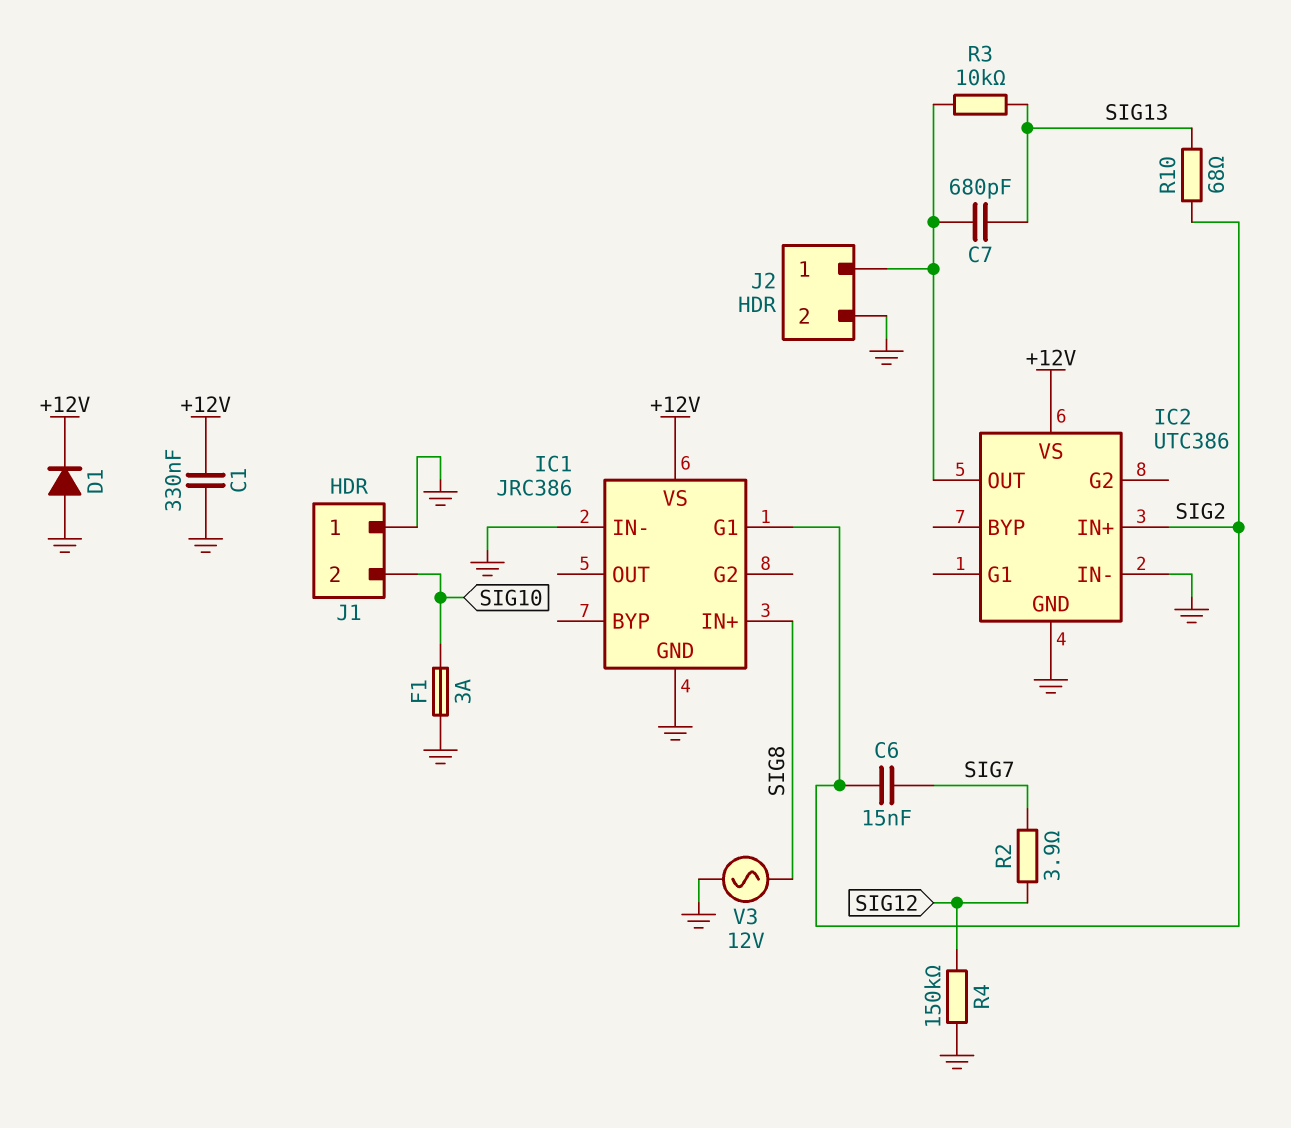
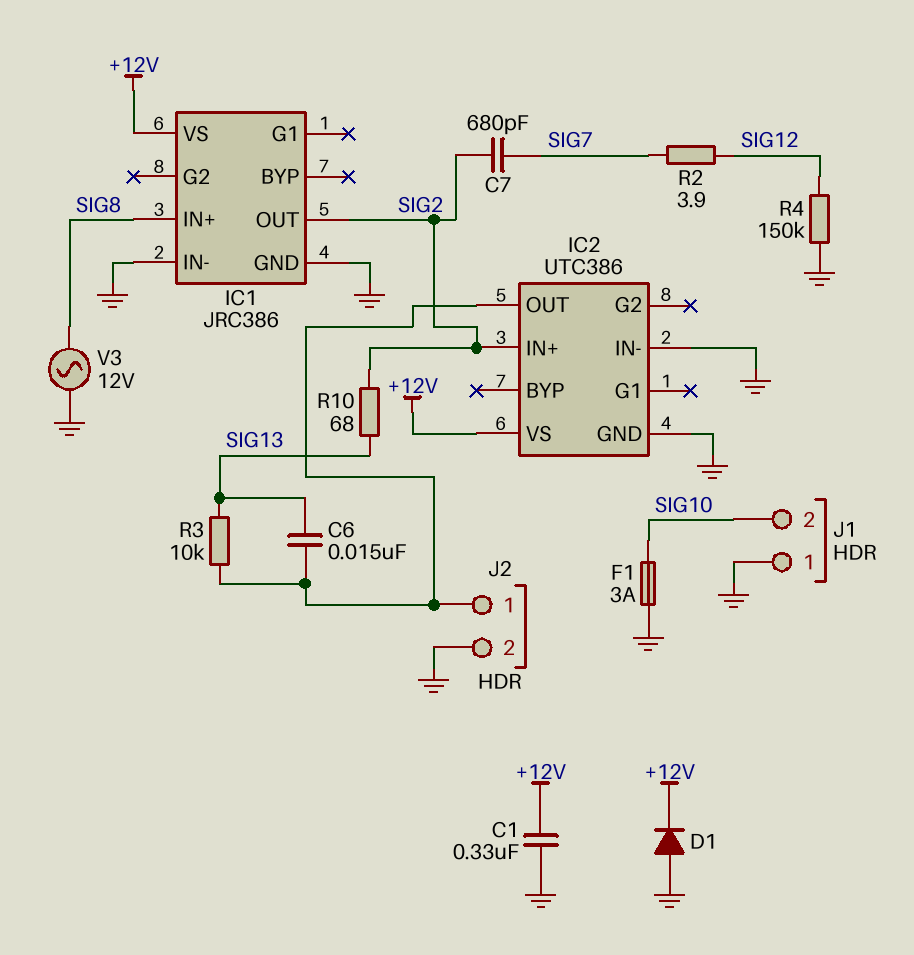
C6: 15nF (SIG2, SIG7) -> 15nF (IC2/OUT, SIG13)
C7: 680pF (IC2/OUT, SIG13) -> 680pF (SIG2, SIG7)
IC1 pin G1: SIG2 -> none
IC1 pin OUT: none -> SIG2

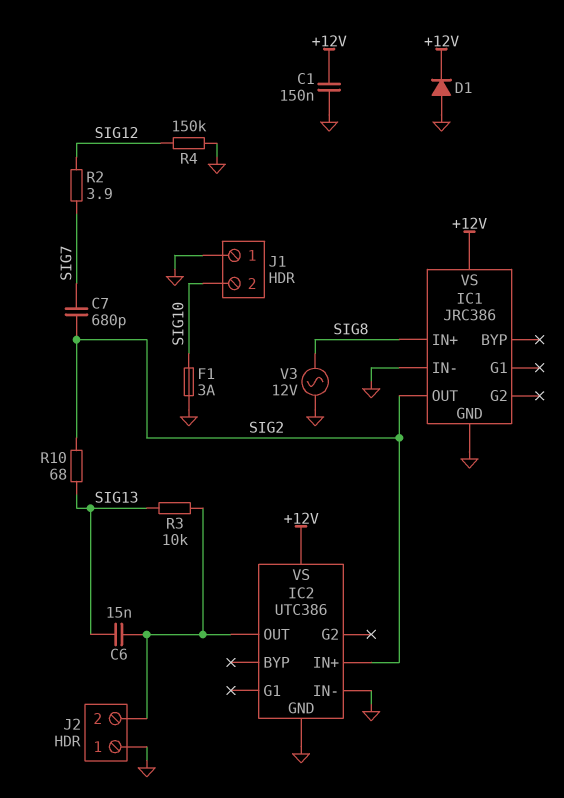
C1: 330nF (+12V, GND) -> 150nF (+12V, GND)
J2 pin 1: IC2/OUT -> GND
J2 pin 2: GND -> IC2/OUT

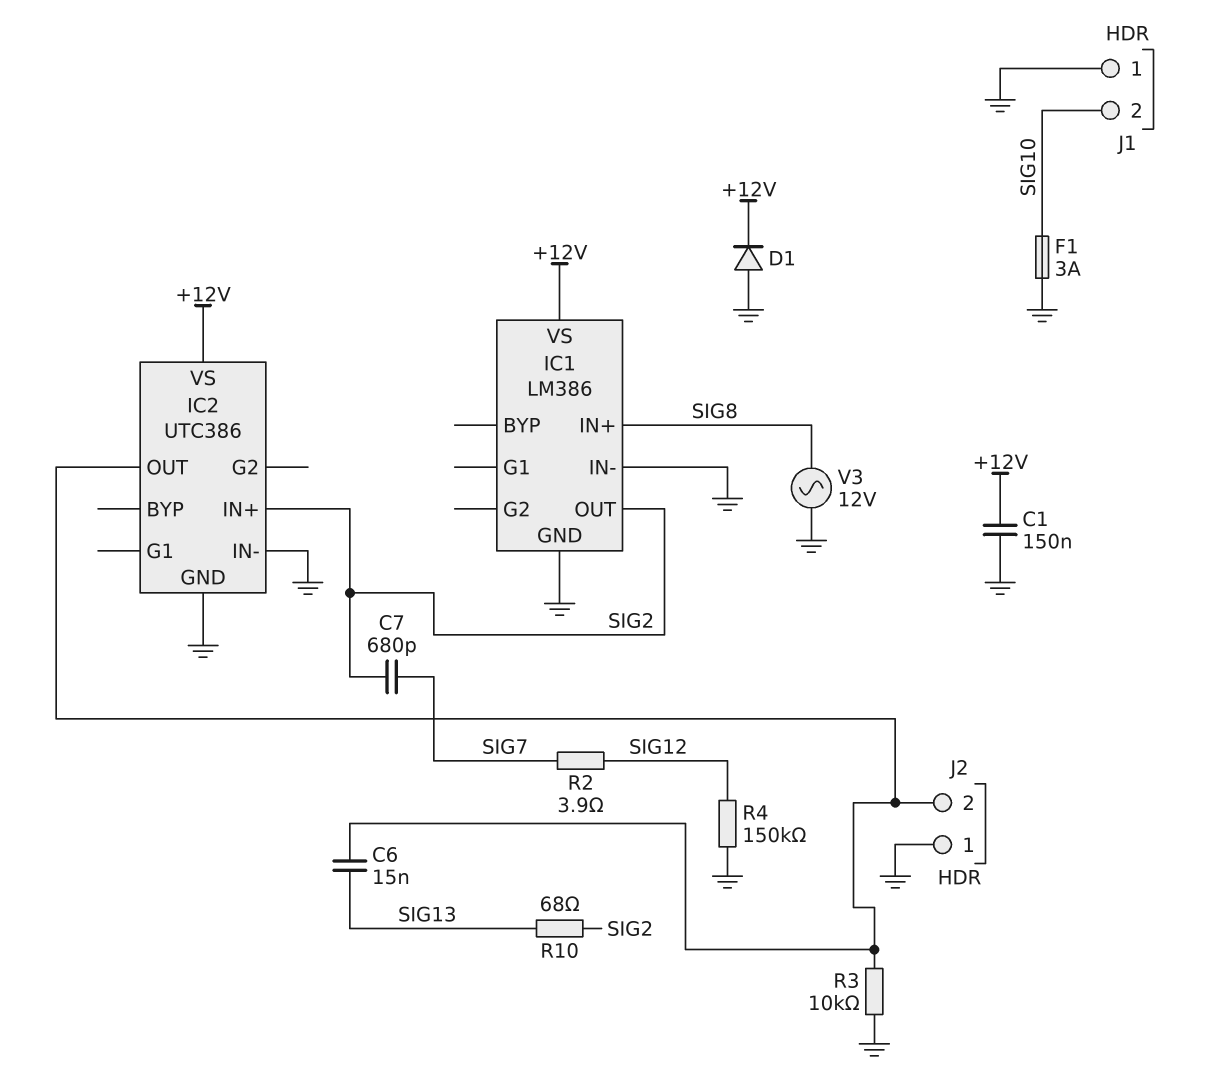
IC1: JRC386 -> LM386
R3: 10k (IC2/OUT, SIG13) -> 10k (GND, IC2/OUT)

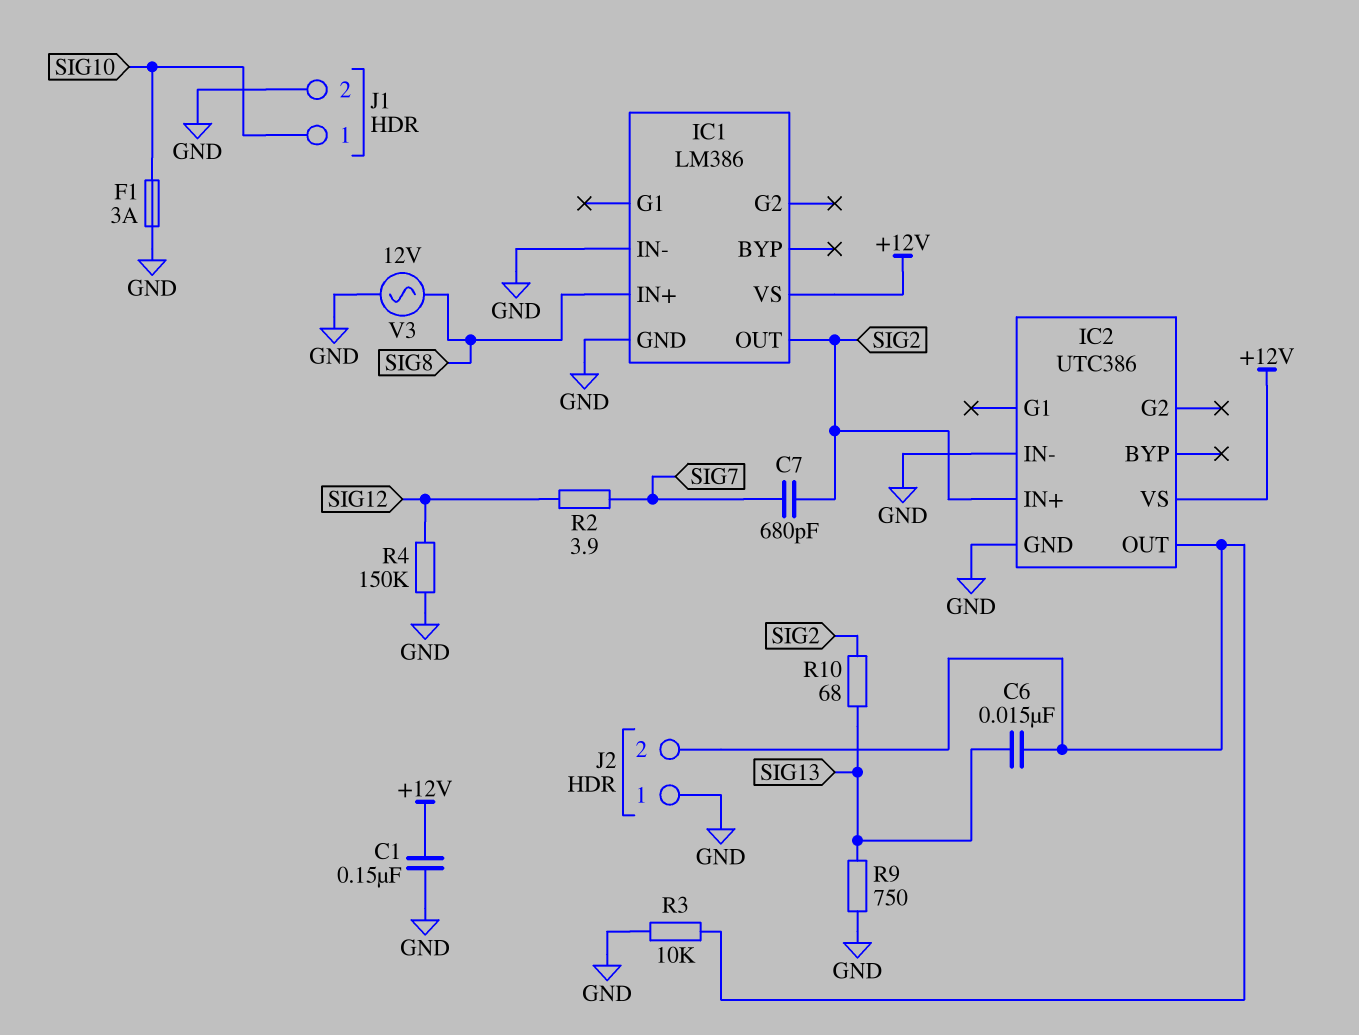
D1: diode (A GND, K +12V) -> none
J1 pin 1: GND -> SIG10
J1 pin 2: SIG10 -> GND
R9: none -> 750 (GND, SIG13)

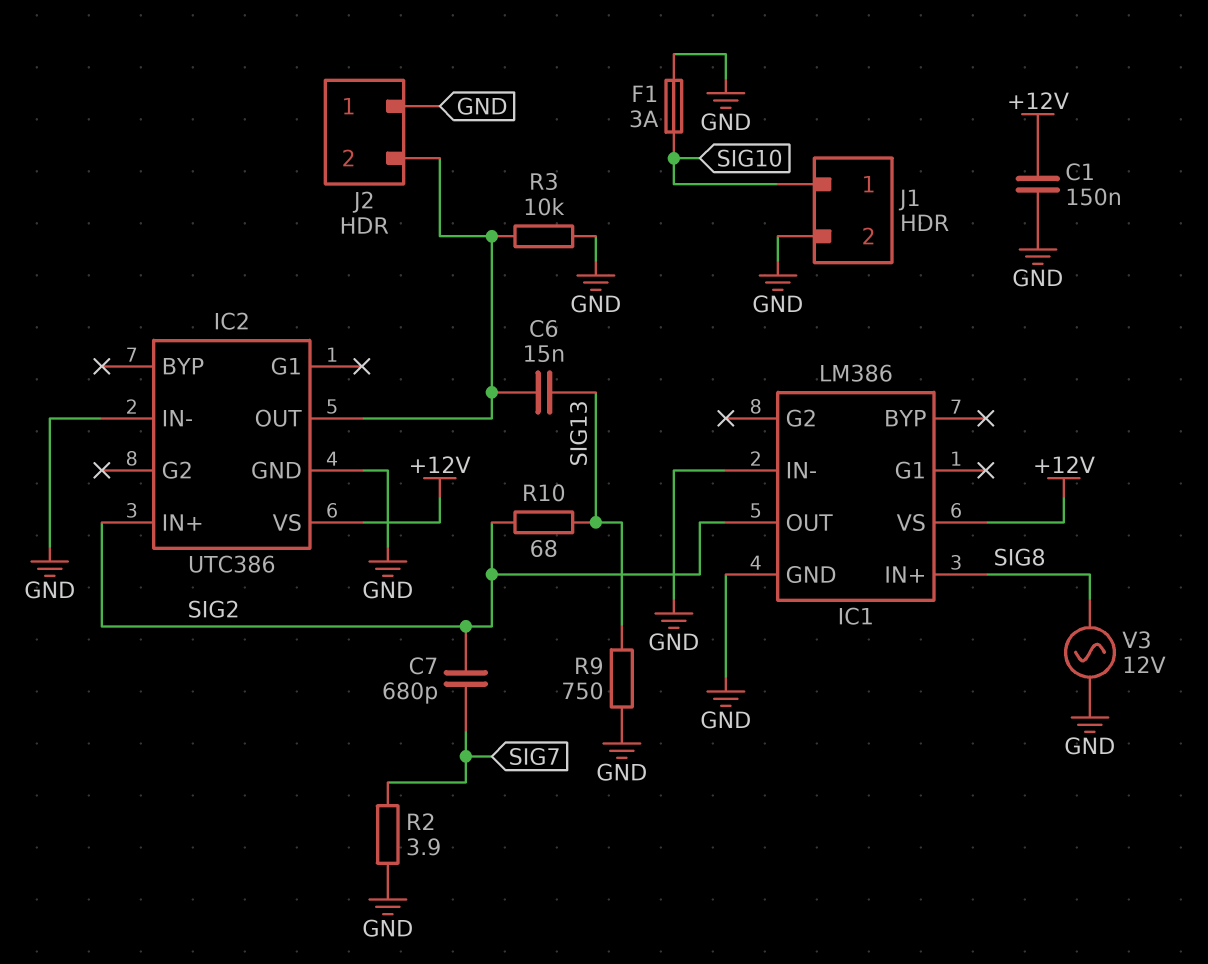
R2: 3.9 (SIG7, SIG12) -> 3.9 (GND, SIG7)
R4: 150k (GND, SIG12) -> none

